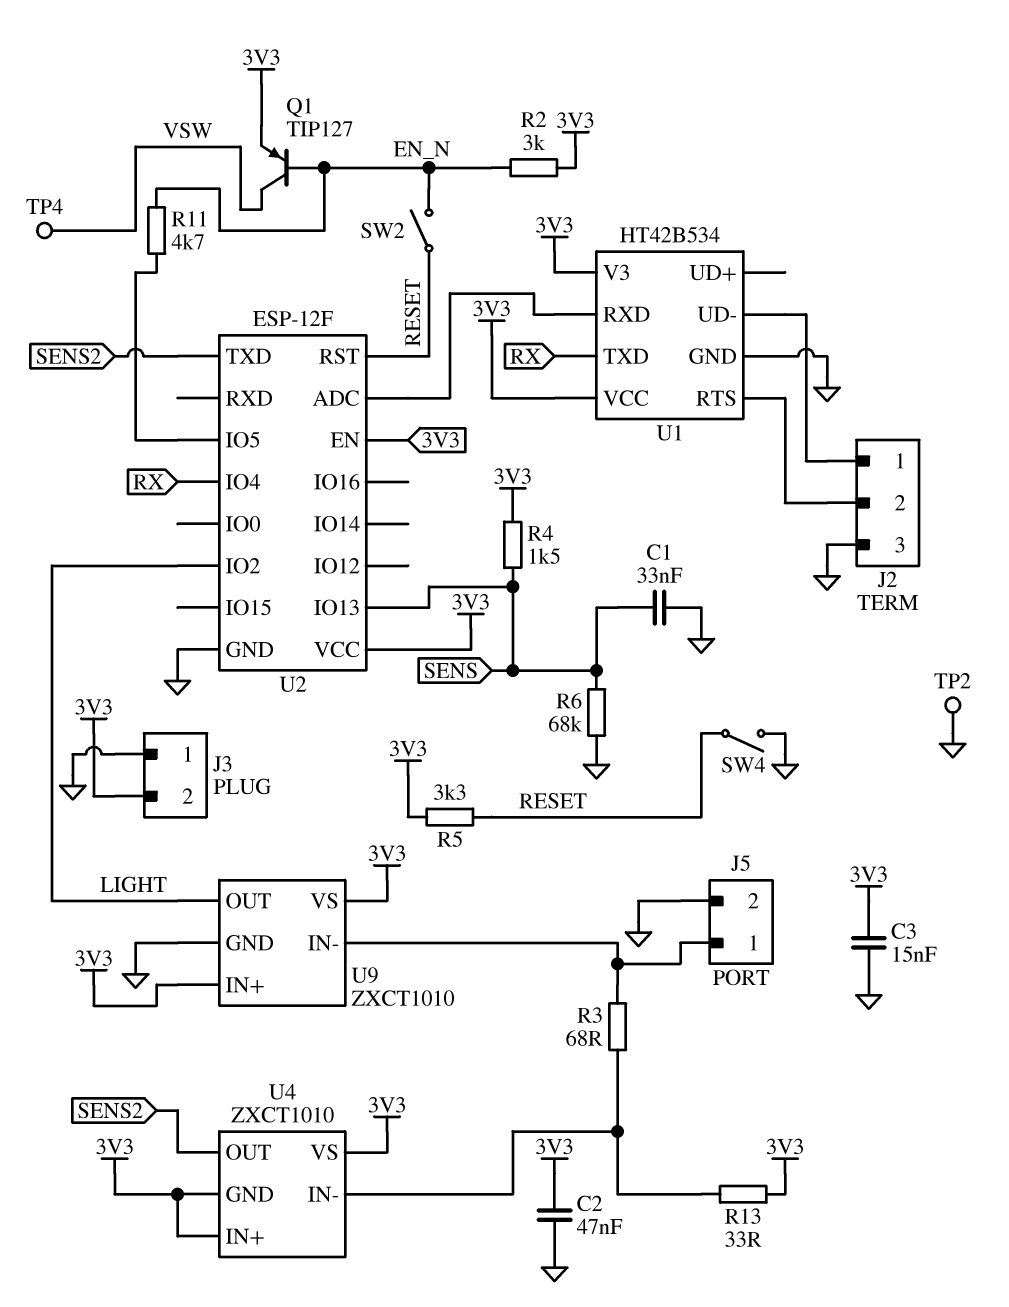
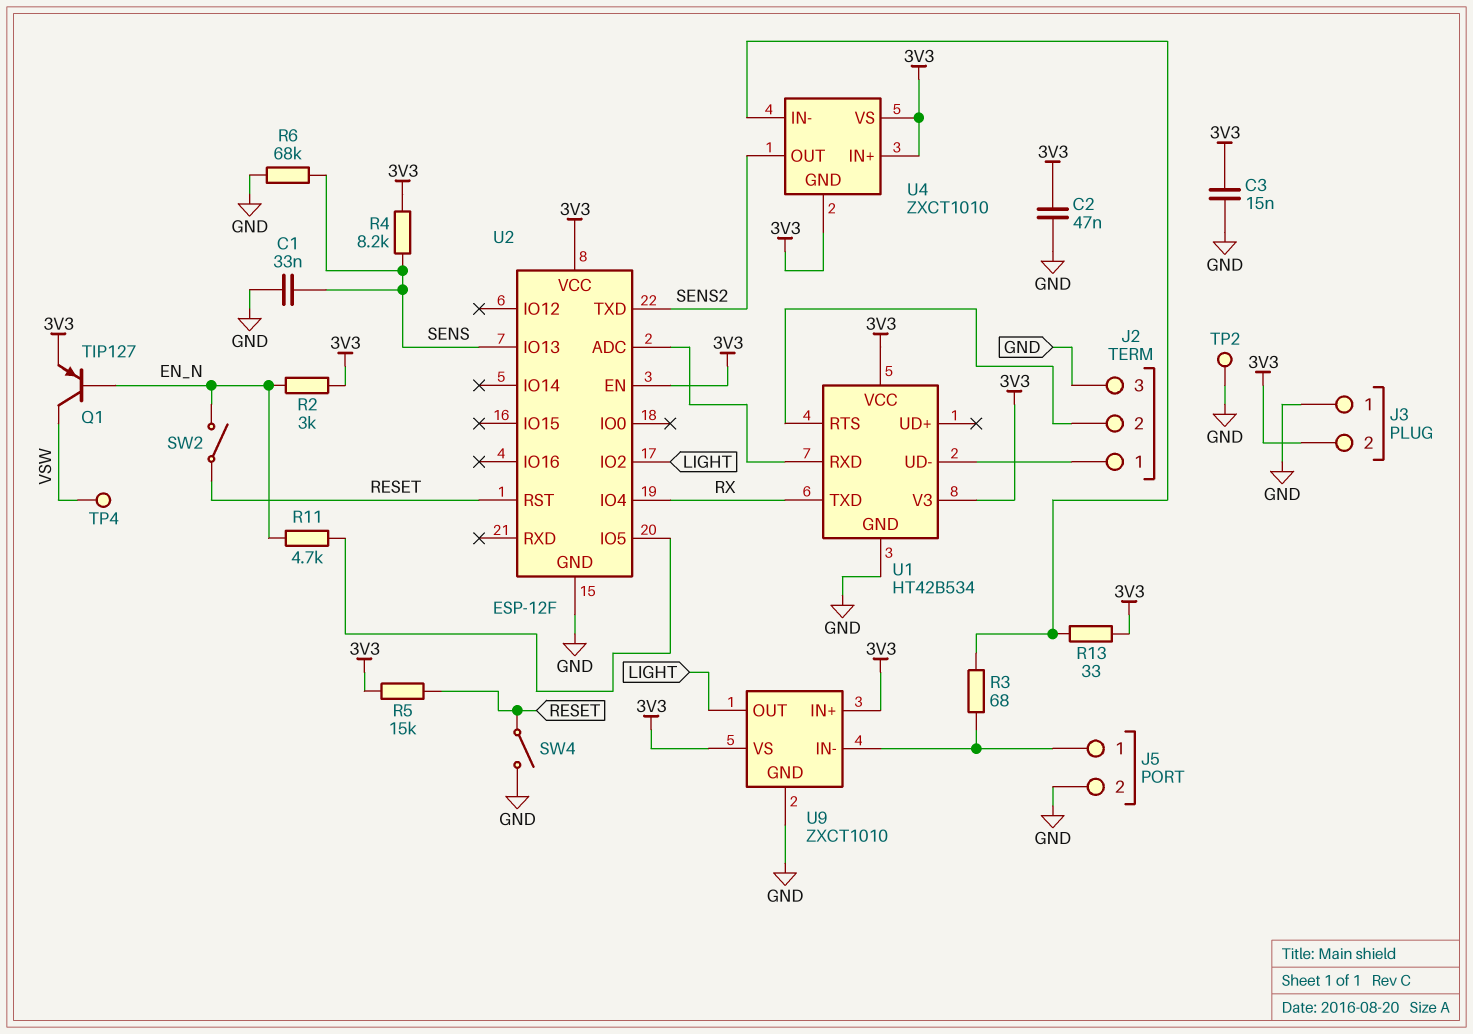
R4: 1.5k (3V3, SENS) -> 8.2k (3V3, SENS)
R5: 3.3k (3V3, RESET) -> 15k (3V3, RESET)

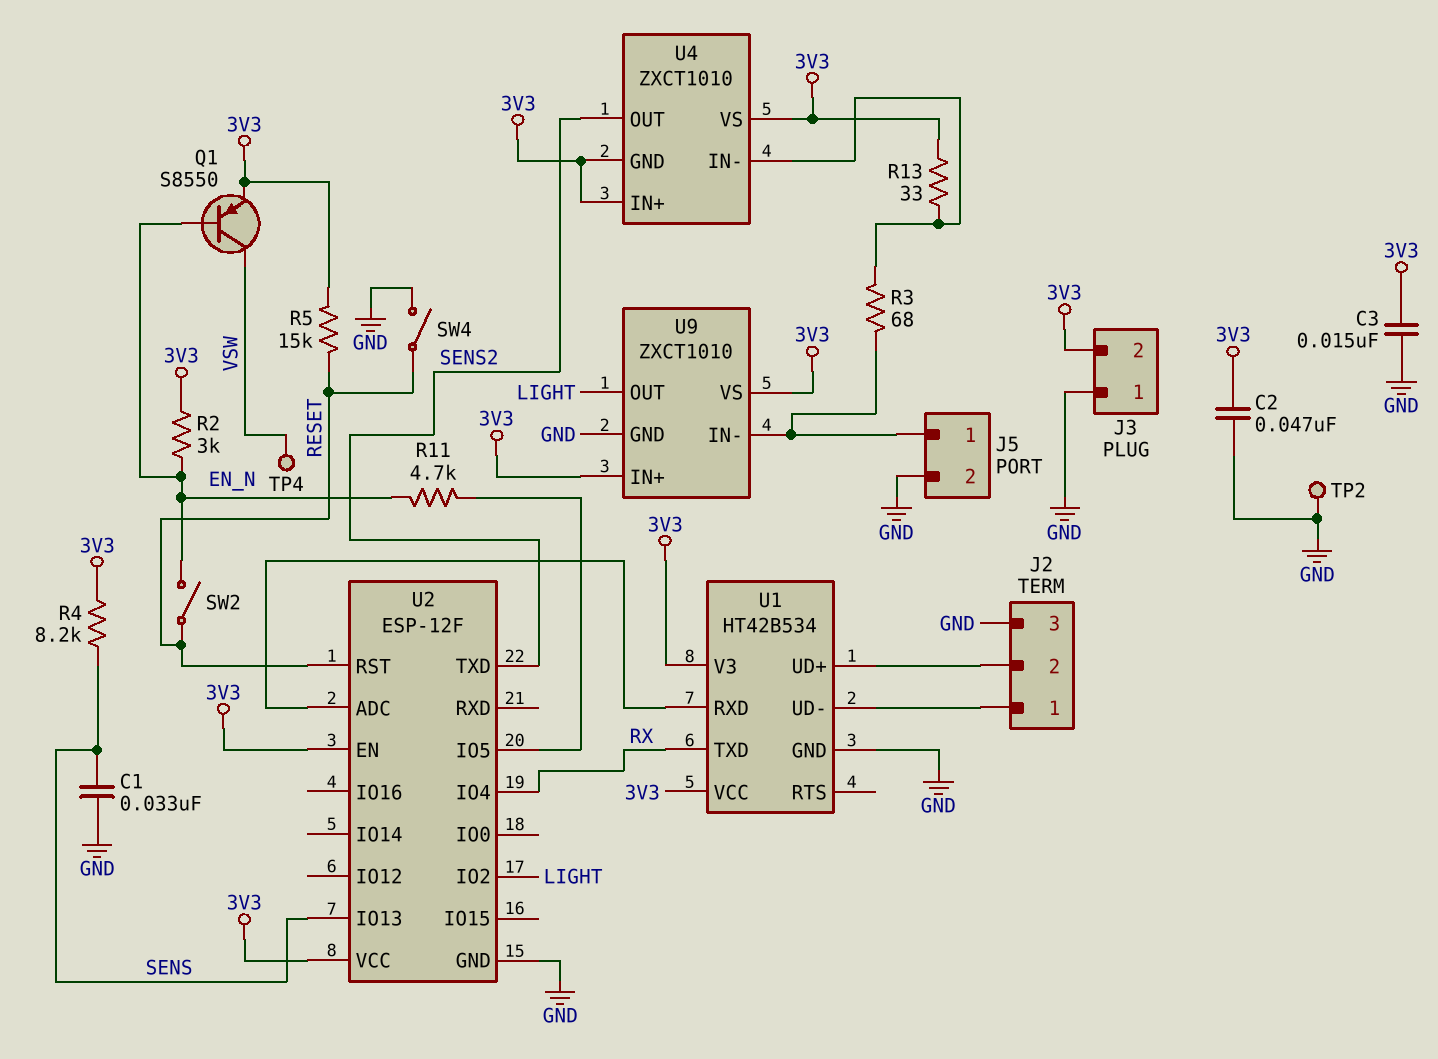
Q1: PNP TIP127 (B EN_N, C VSW, E 3V3) -> PNP S8550 (B EN_N, C VSW, E 3V3)
R6: 68k (GND, SENS) -> none
U1 pin RTS: J2/2 -> none
U1 pin UD+: none -> J2/2

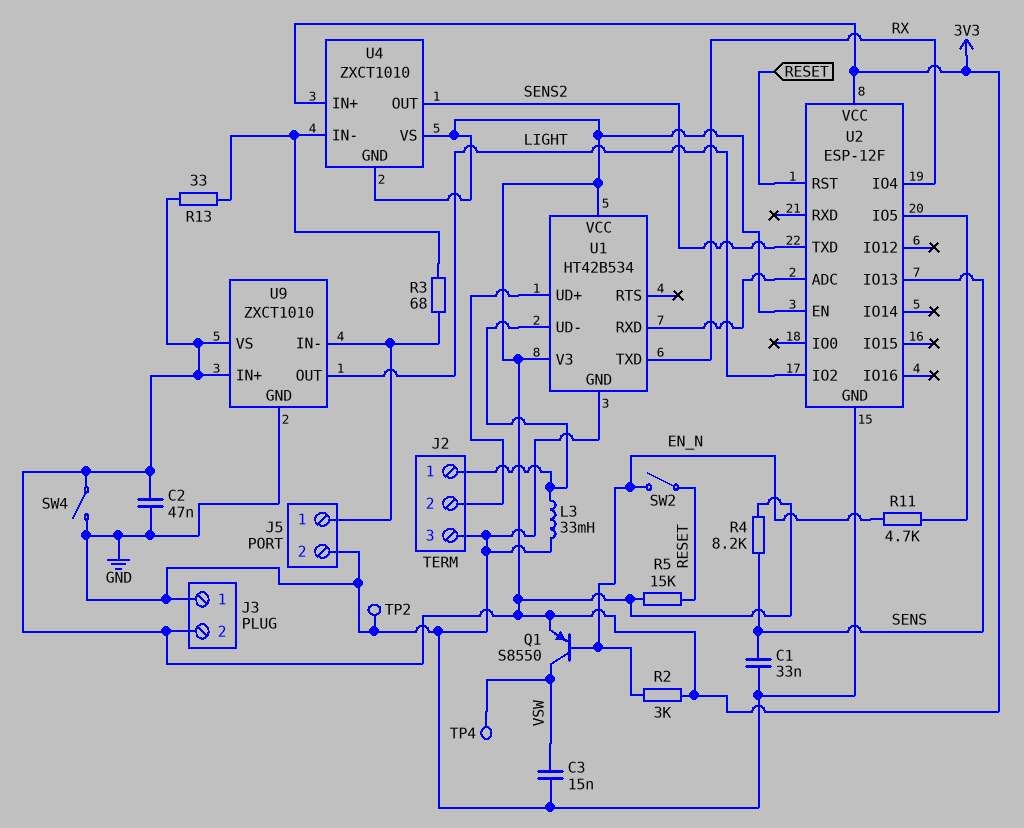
C3: 15nF (3V3, GND) -> 15nF (GND, VSW)
L3: none -> 33mH (GND, J2/1)
SW4: switch (GND, RESET) -> switch (3V3, GND)

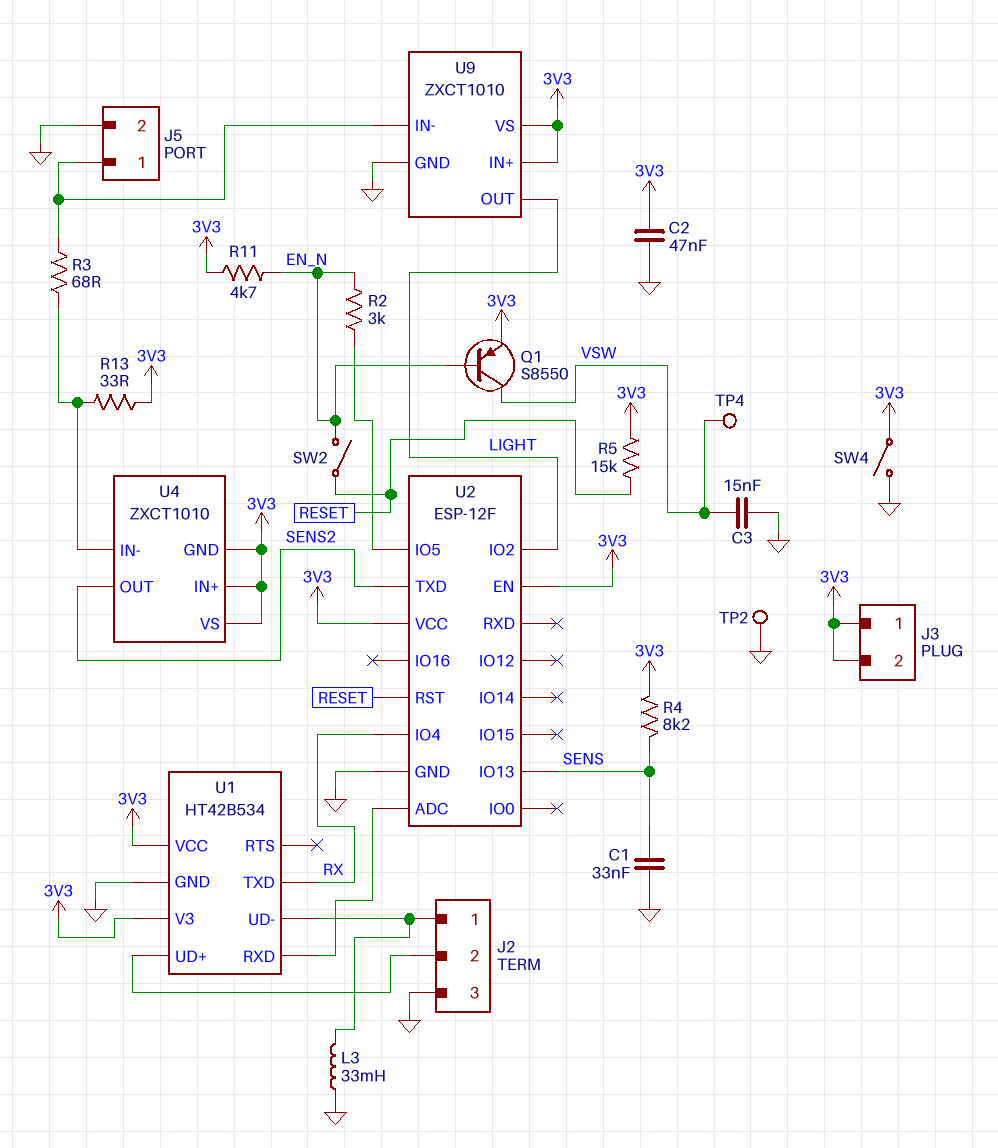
J3 pin 1: GND -> 3V3
R2: 3k (3V3, EN_N) -> 3k (EN_N, U2/IO5)
R11: 4.7k (EN_N, U2/IO5) -> 4.7k (3V3, EN_N)

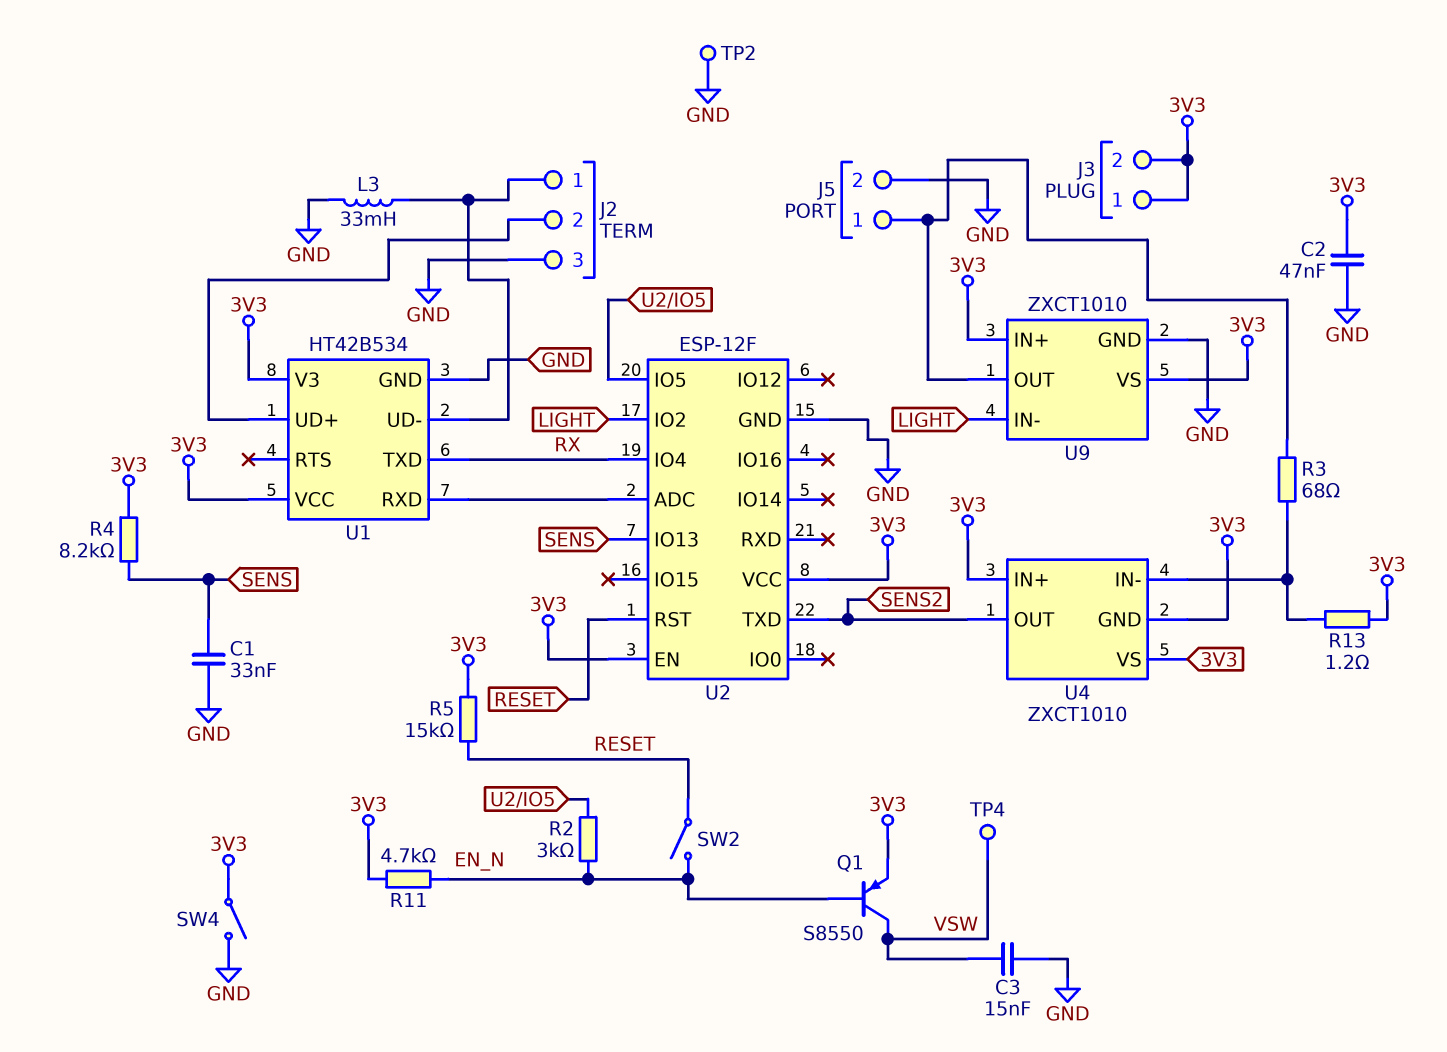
R13: 33 (3V3, U4/IN-) -> 1.2 (3V3, U4/IN-)
U9 pin IN-: J5/1 -> LIGHT
U9 pin OUT: LIGHT -> J5/1

